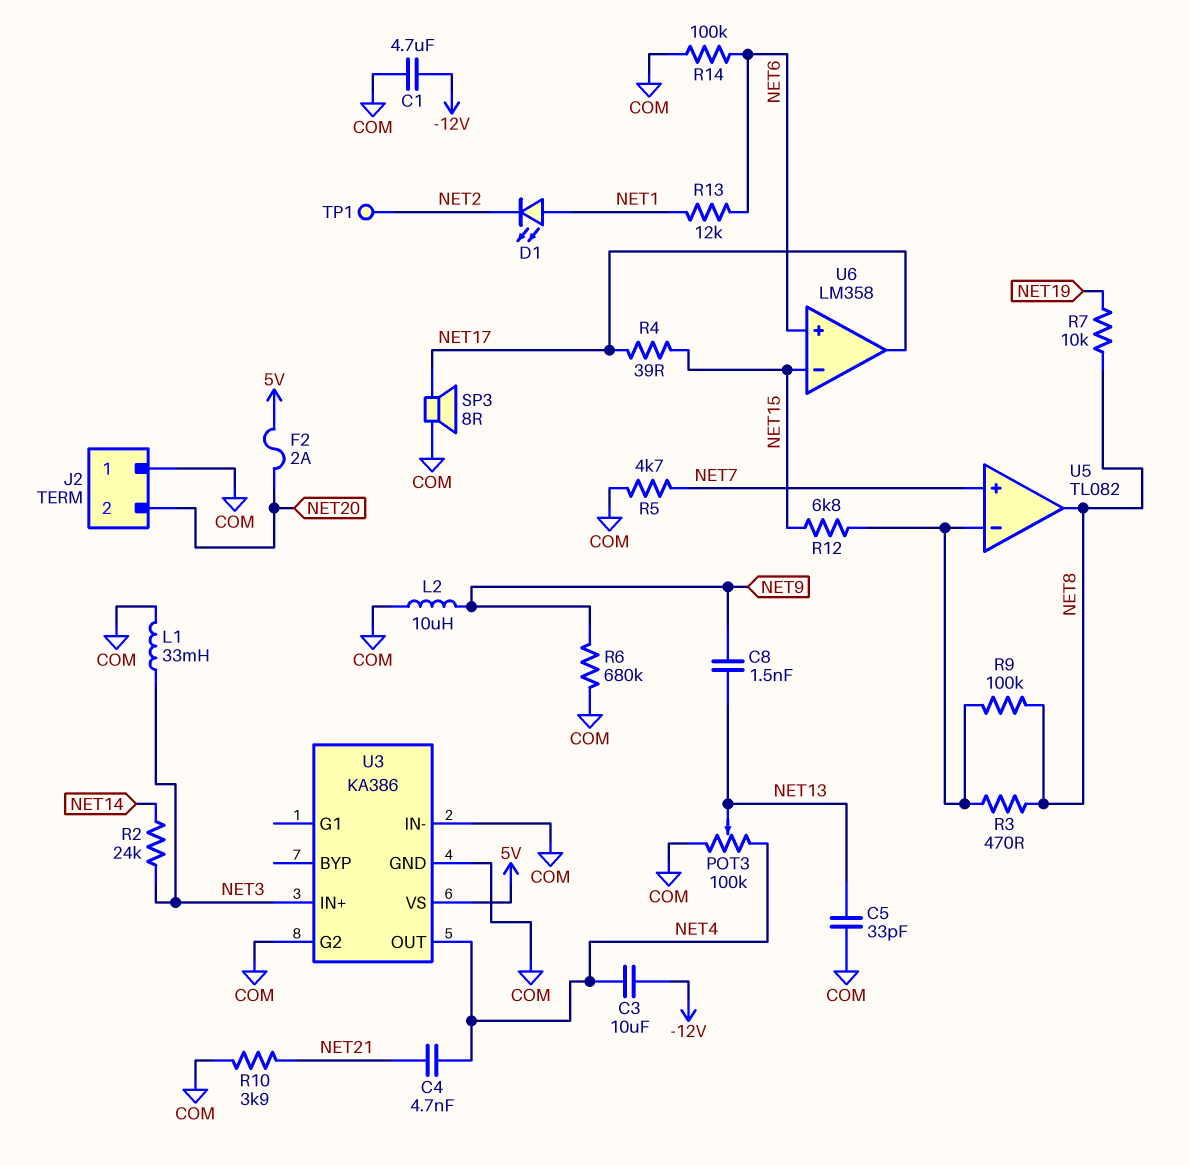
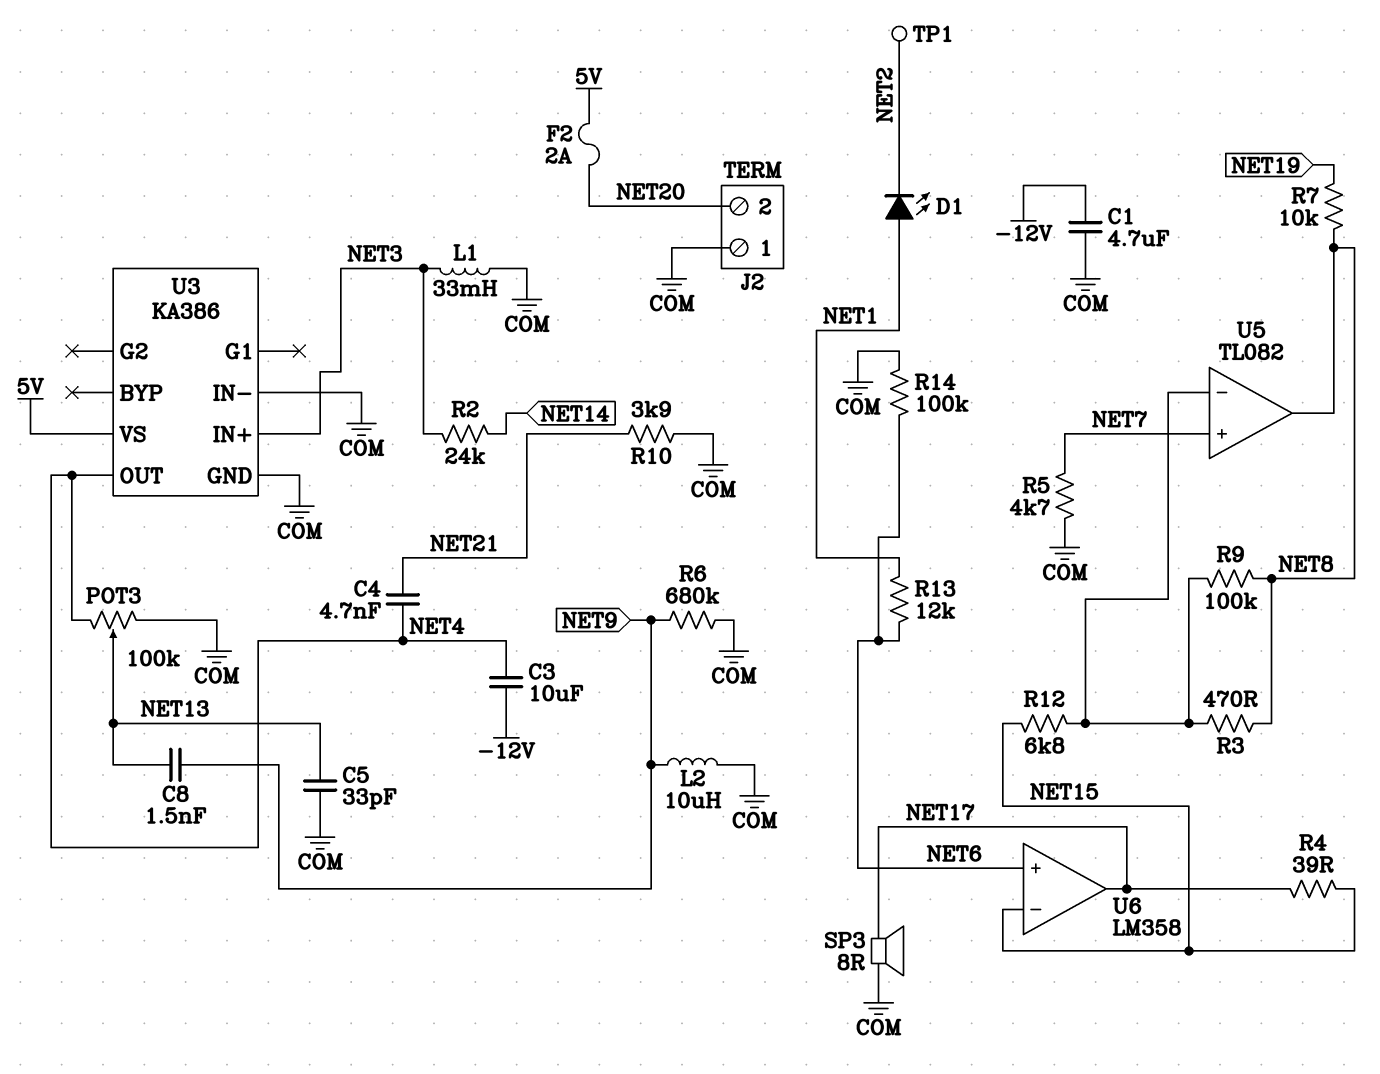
U3 pin G2: COM -> none

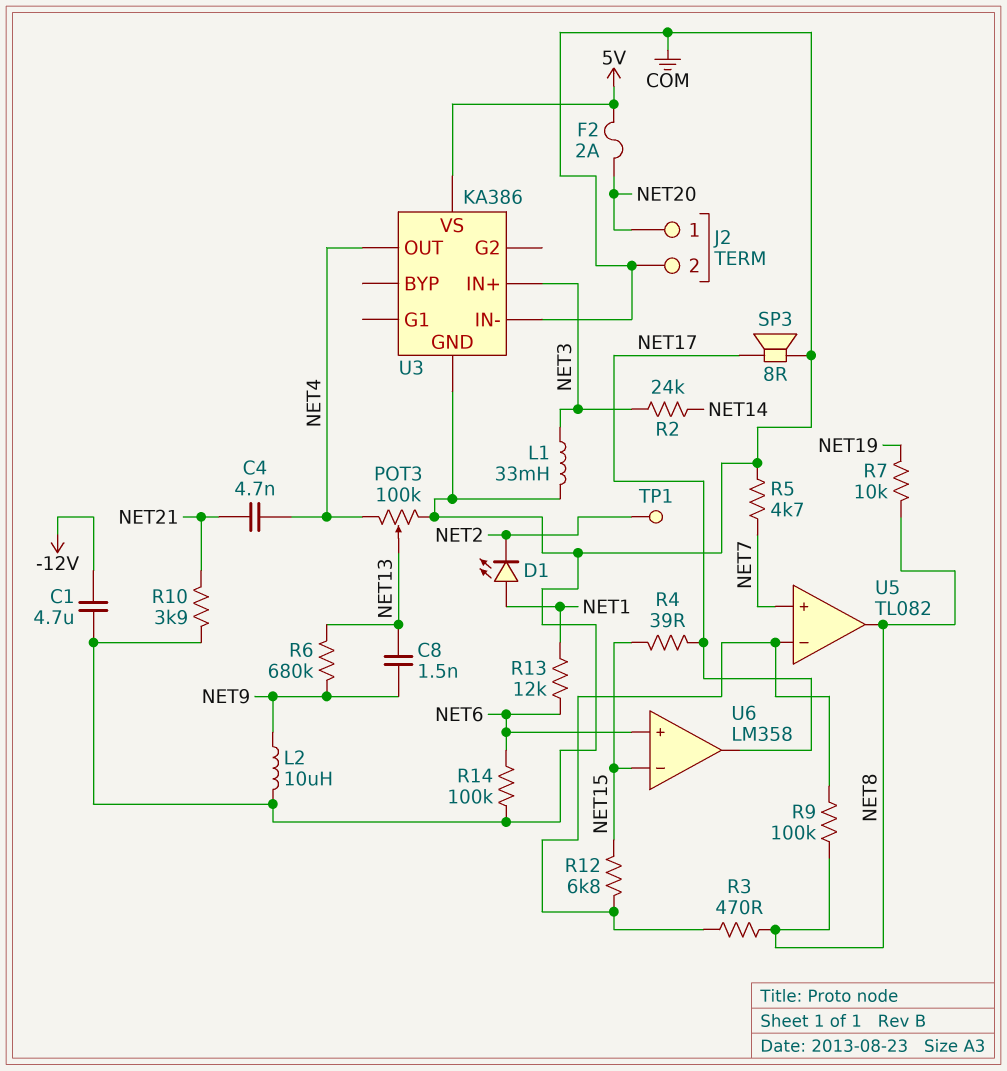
C3: 10uF (-12V, NET4) -> none
C5: 33pF (COM, NET13) -> none
J2 pin 1: COM -> NET20
J2 pin 2: NET20 -> COM
R6: 680k (COM, NET9) -> 680k (NET9, NET13)

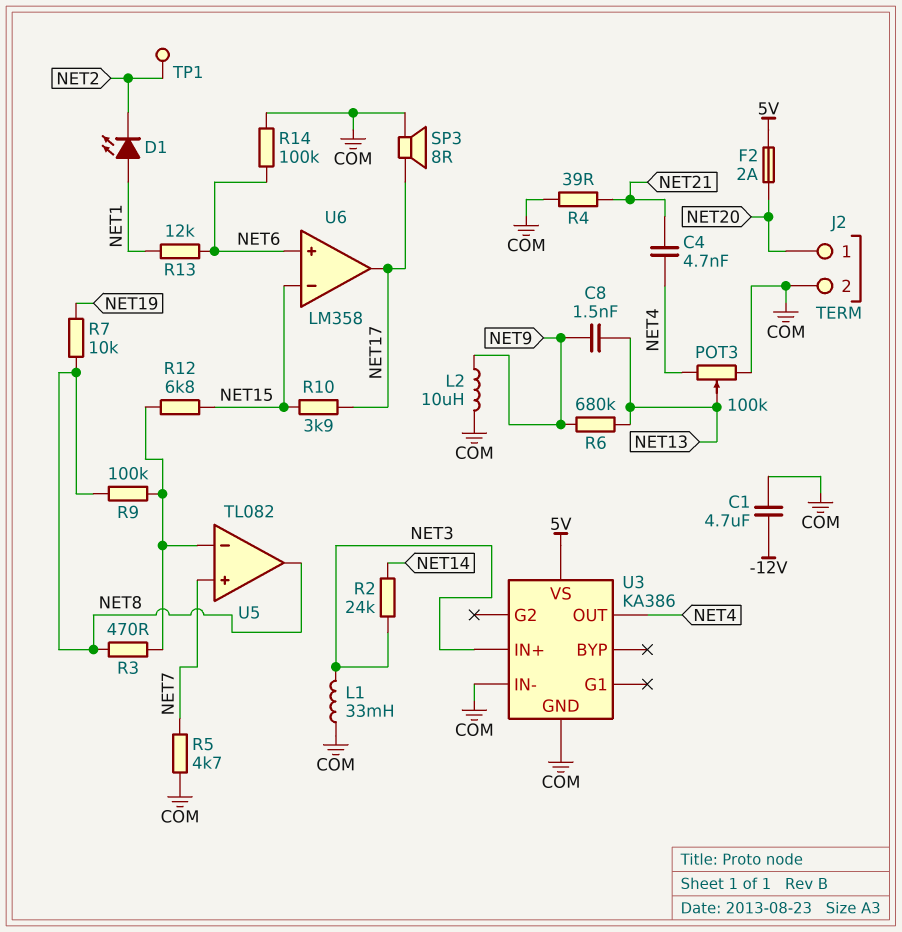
R4: 39 (NET15, NET17) -> 39 (COM, NET21)
R10: 3.9k (COM, NET21) -> 3.9k (NET15, NET17)

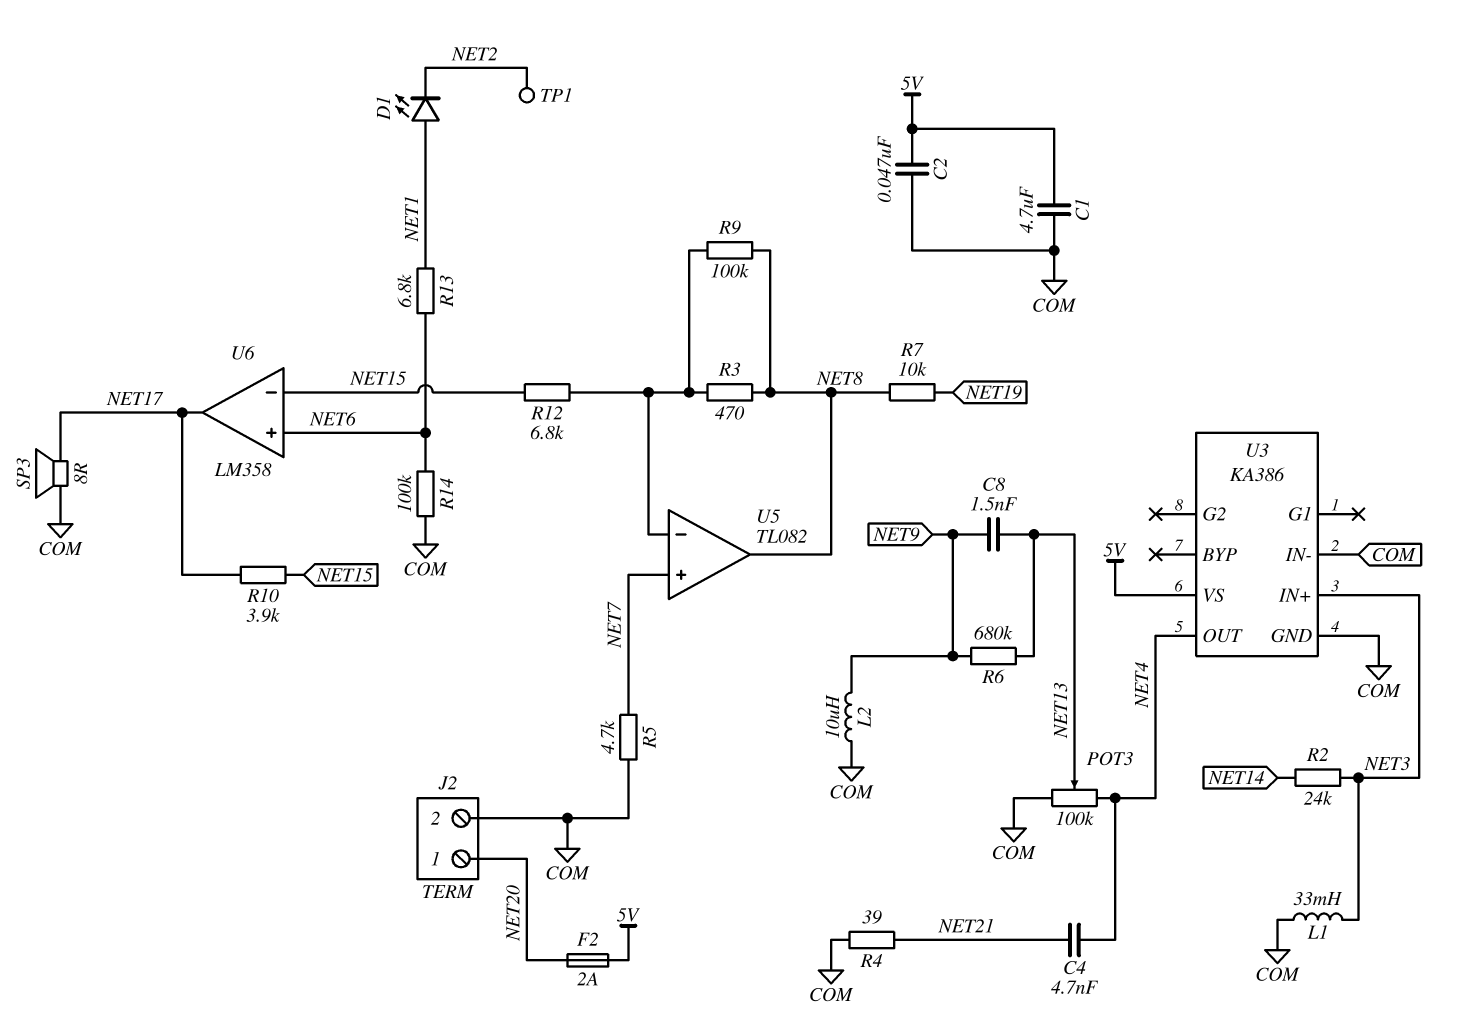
C1: 4.7uF (-12V, COM) -> 4.7uF (5V, COM)
C2: none -> 47nF (5V, COM)
R13: 12k (NET1, NET6) -> 6.8k (NET1, NET6)

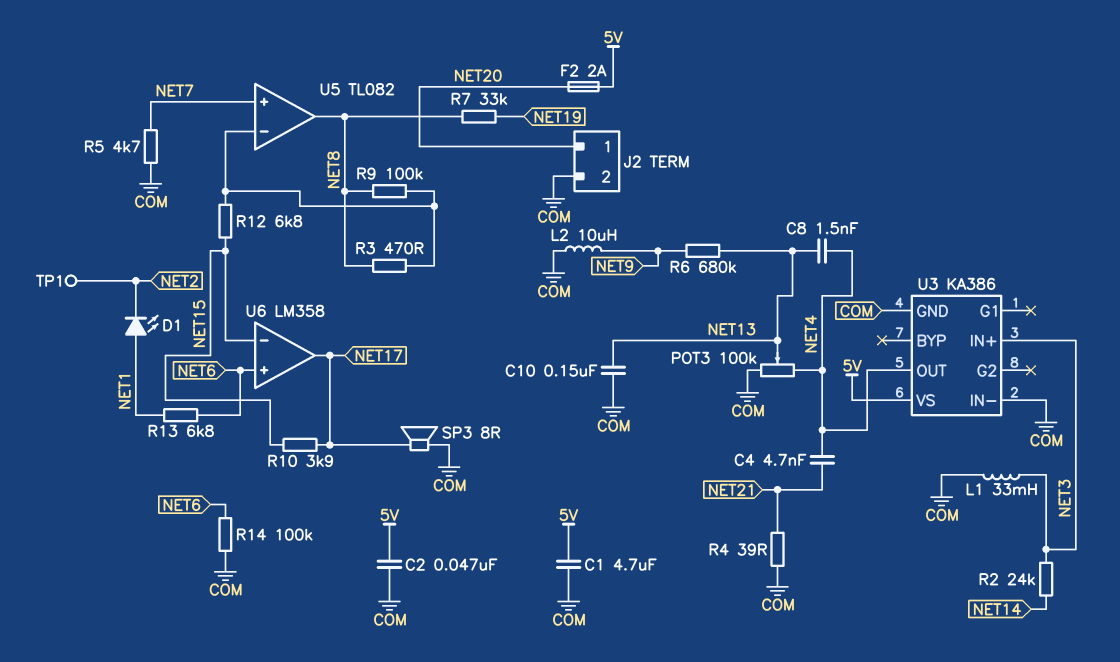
C8: 1.5nF (NET9, NET13) -> 1.5nF (NET4, NET13)
C10: none -> 150nF (COM, NET13)
R7: 10k (NET8, NET19) -> 33k (NET8, NET19)

